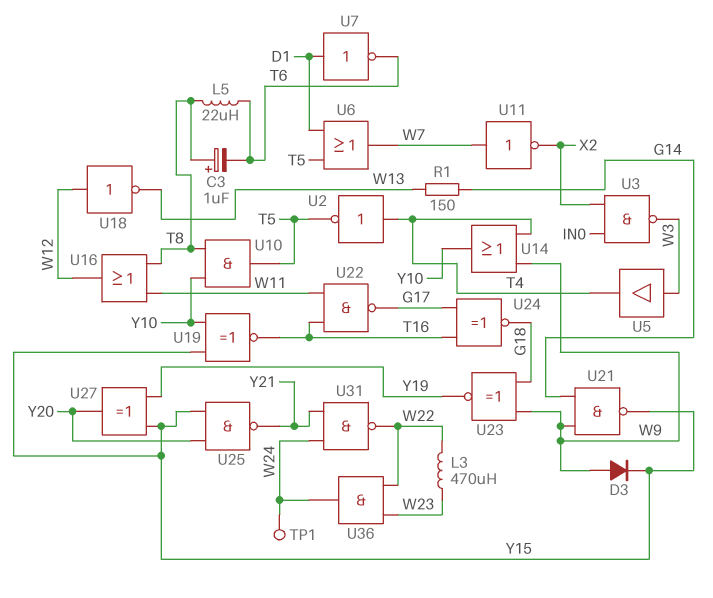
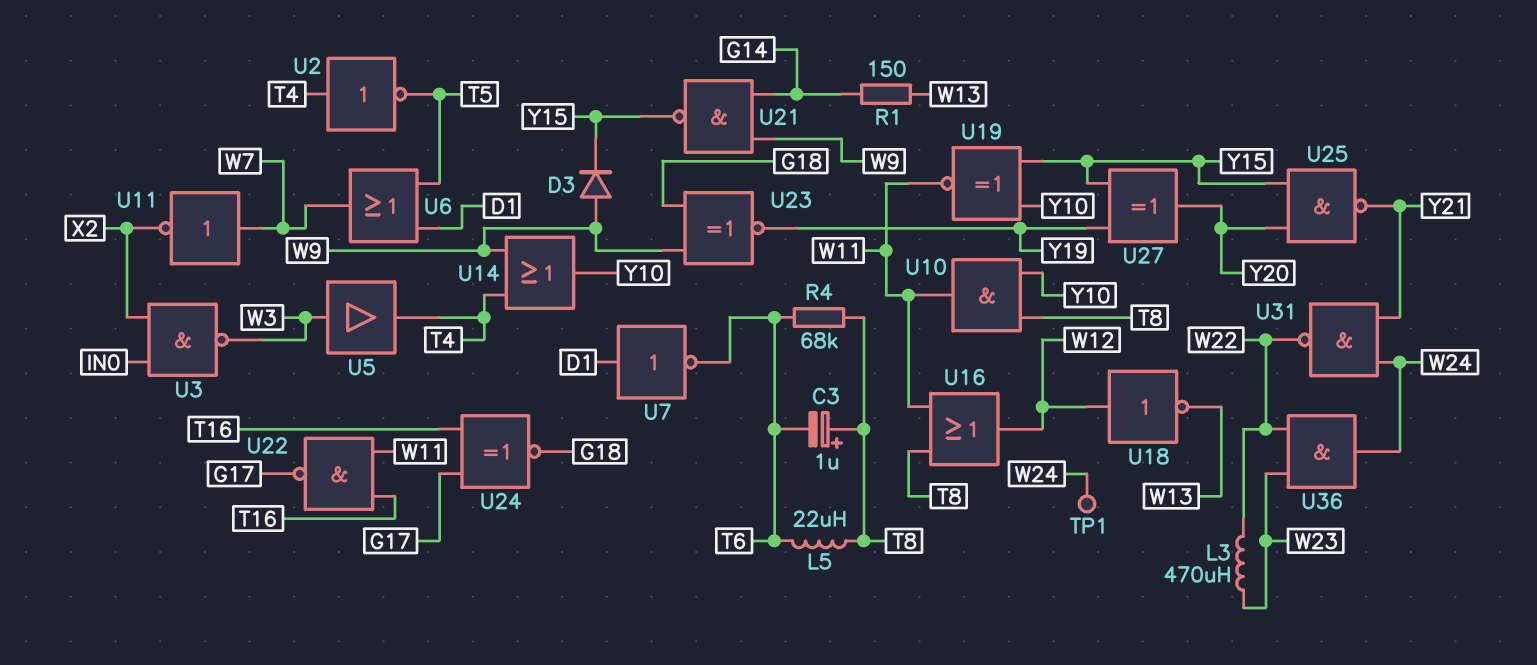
R4: none -> 68k (T6, T8)
U10: AND (in T8, in Y10, out T5) -> AND (in T8, in Y10, out W11)
U19: XNOR (in Y10, in Y15, out T16) -> XNOR (in Y10, in Y15, out W11)

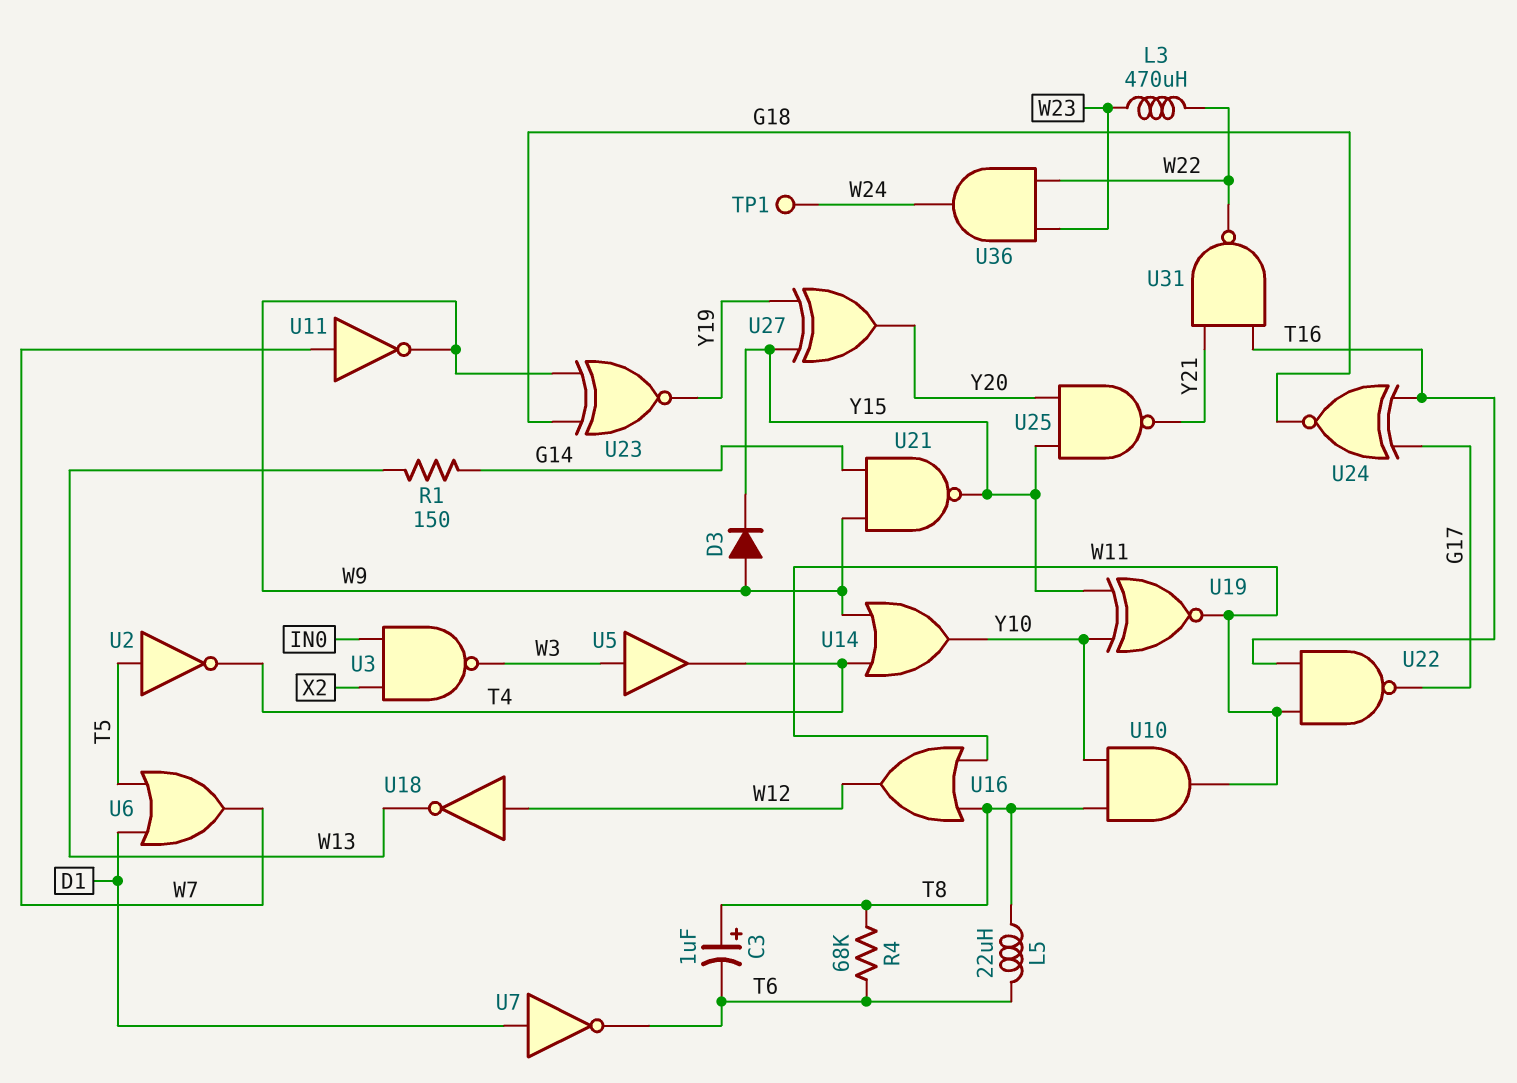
U2: NOT (in T4, out T5) -> NOT (in T5, out T4)
U11: NOT (in W7, out X2) -> NOT (in W7, out W9)
U31: NAND (in W24, in Y21, out W22) -> NAND (in T16, in Y21, out W22)

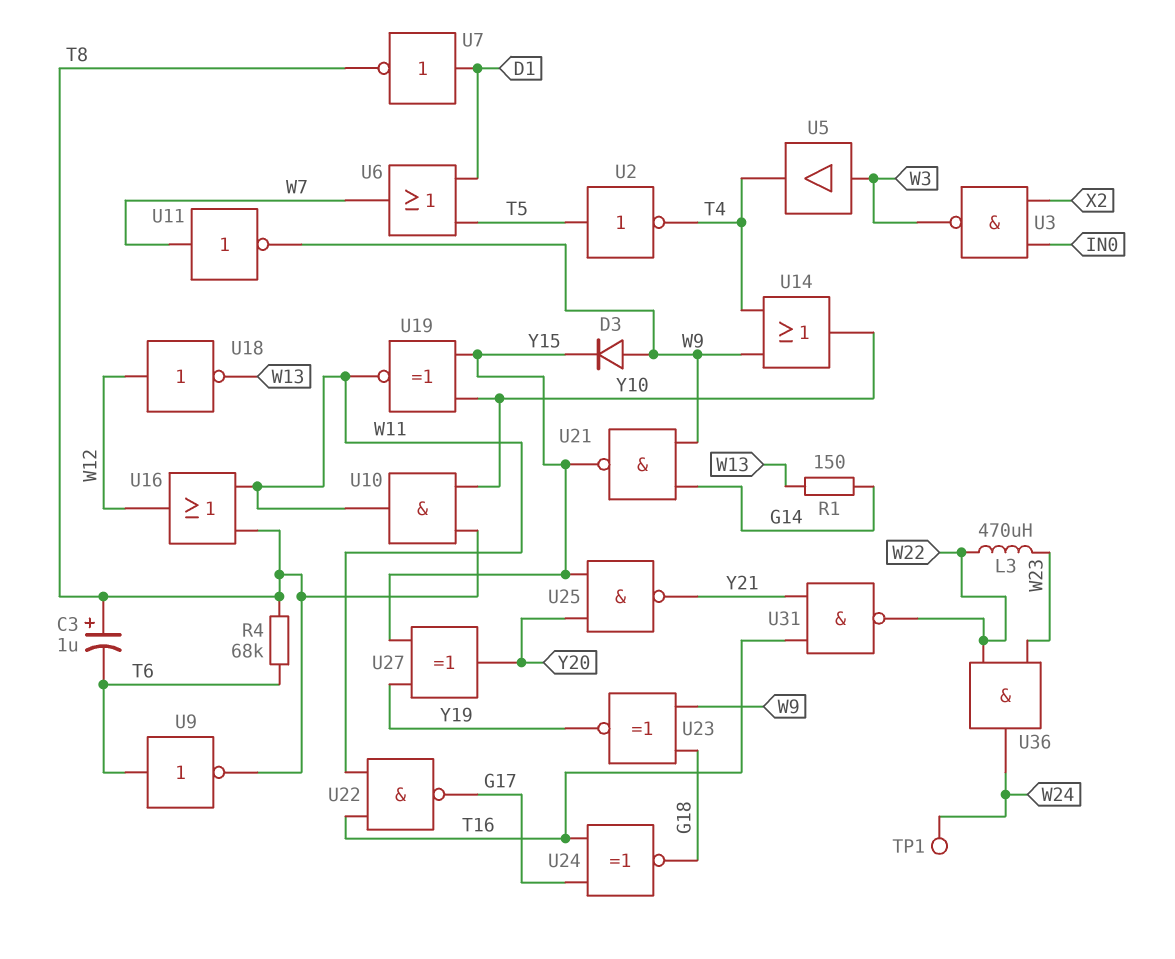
L5: 22uH (T6, T8) -> none
U7: NOT (in D1, out T6) -> NOT (in D1, out T8)
U9: none -> NOT (in T6, out T8)

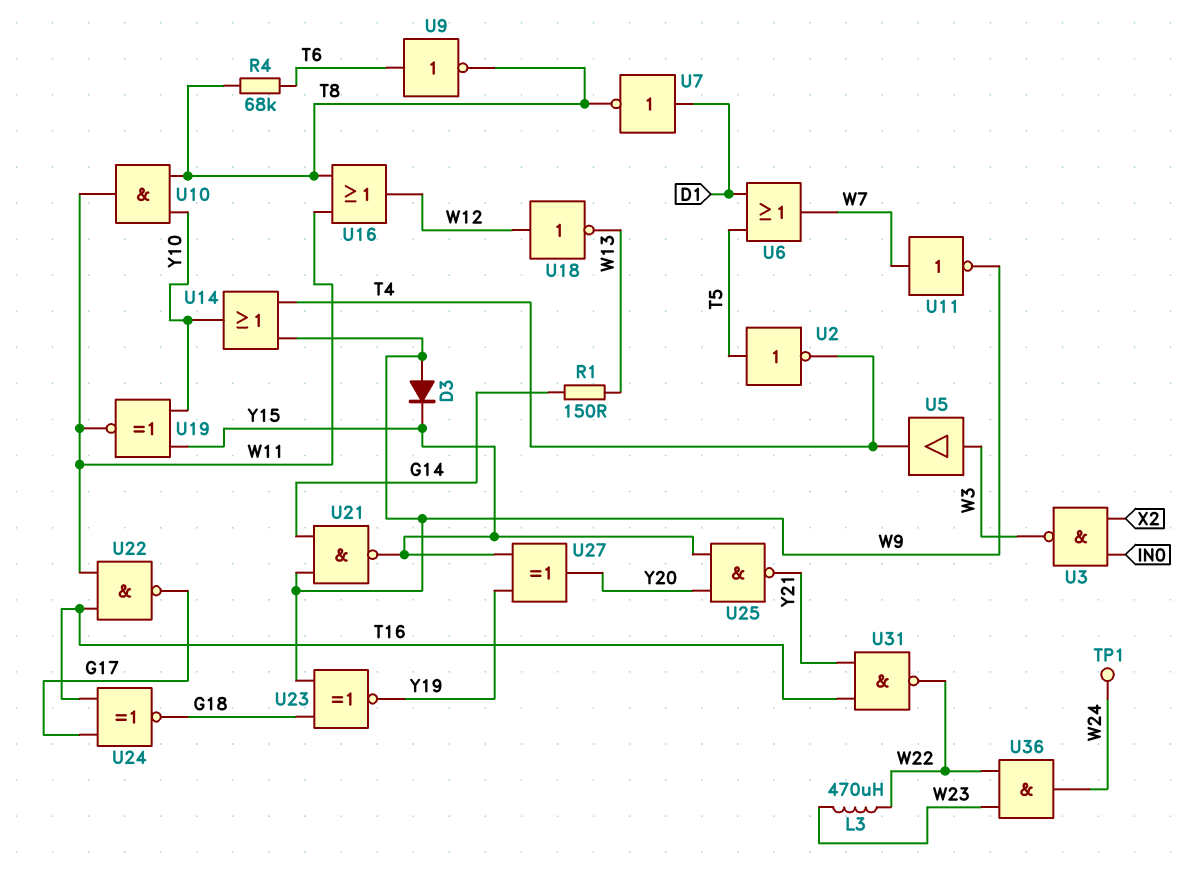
C3: 1uF (plus T8, minus T6) -> none

